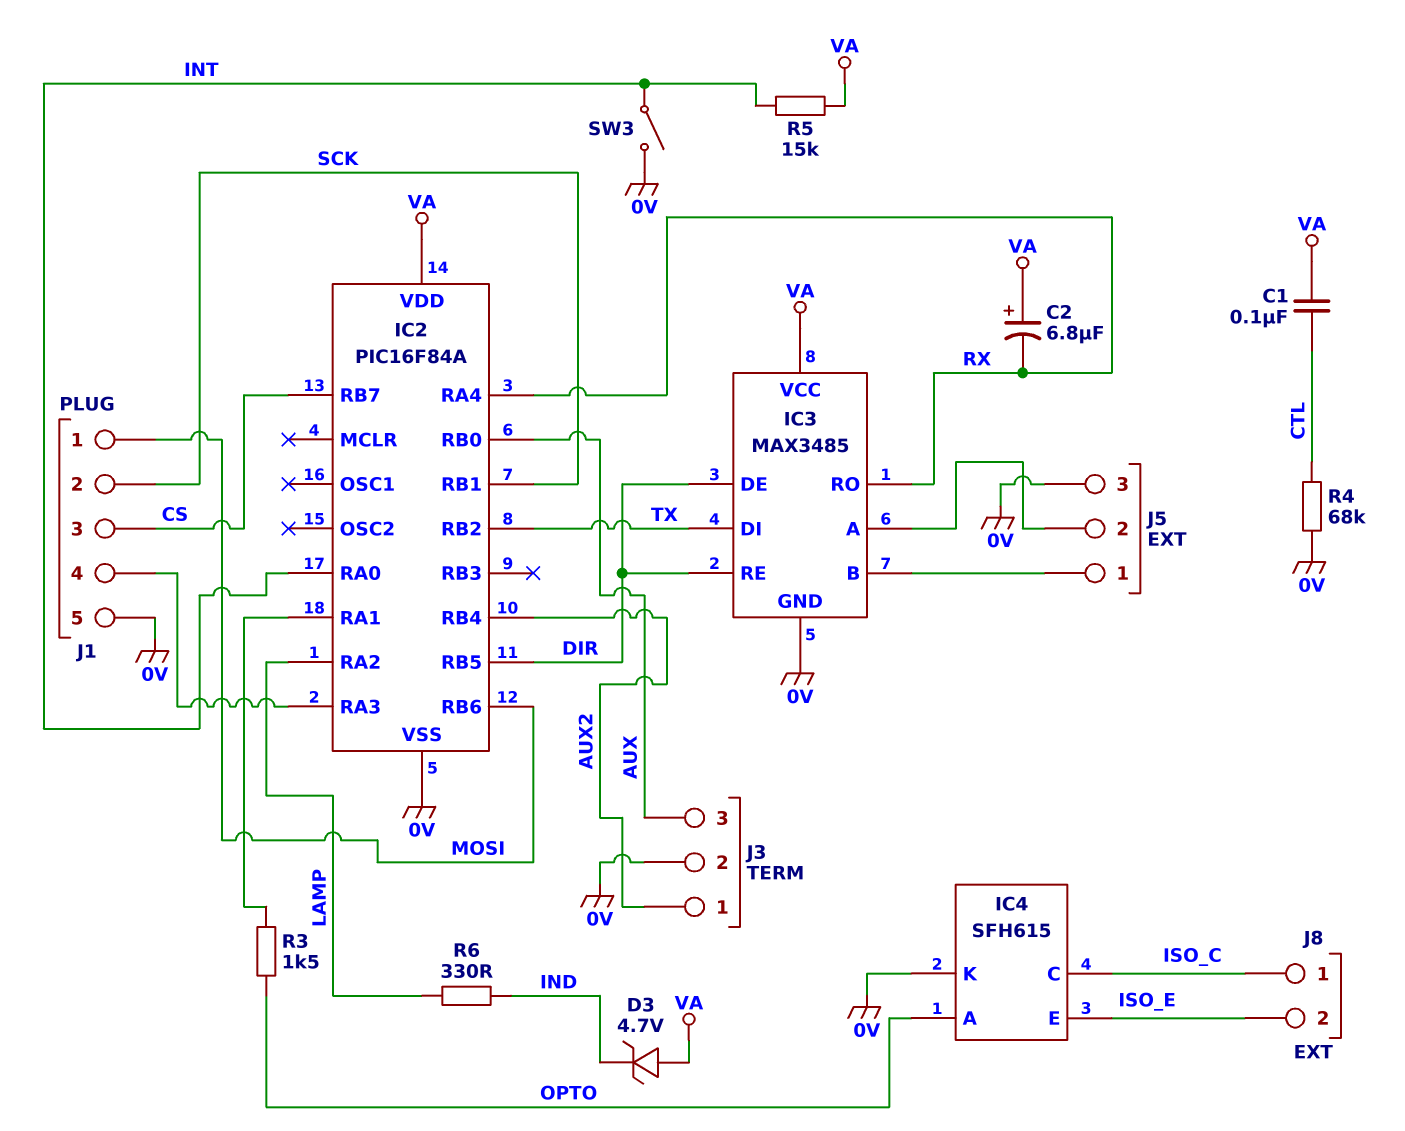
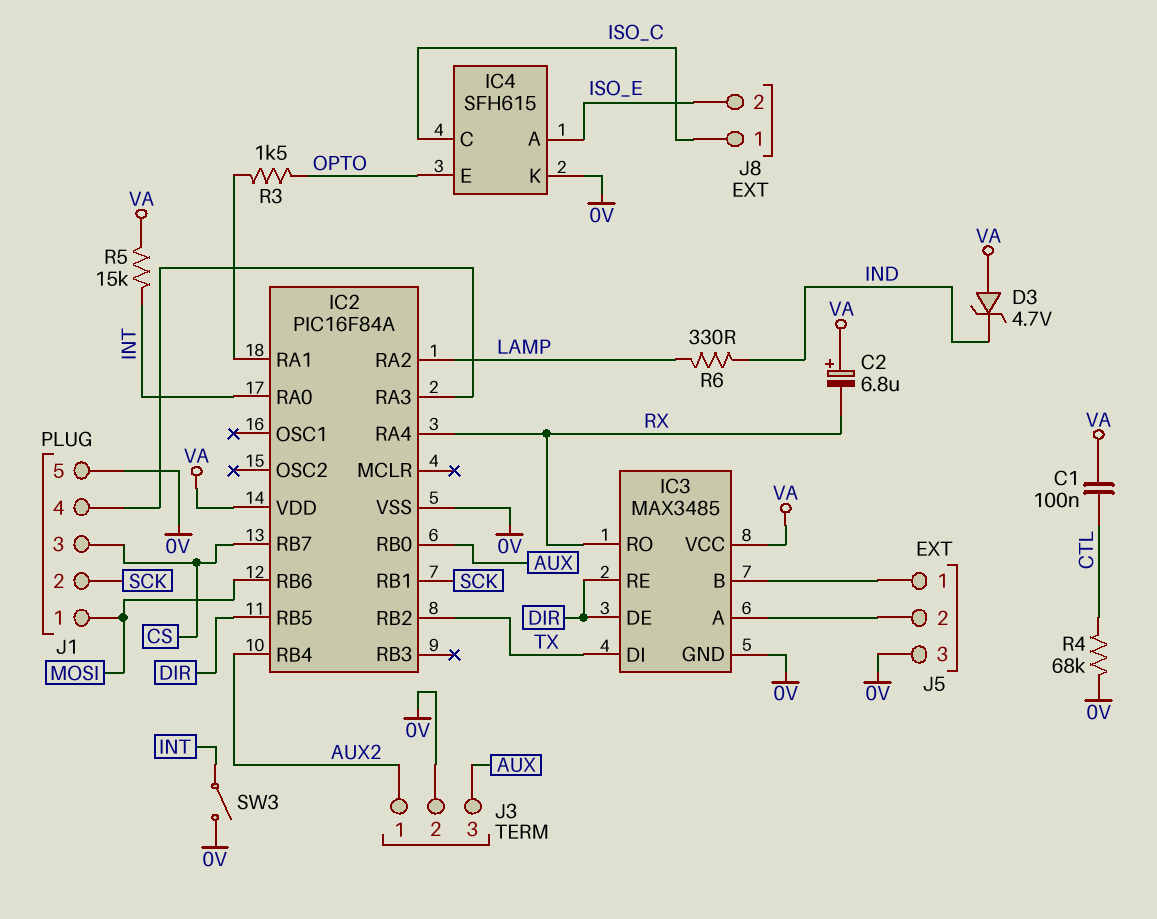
IC4 pin A: OPTO -> ISO_E
IC4 pin E: ISO_E -> OPTO

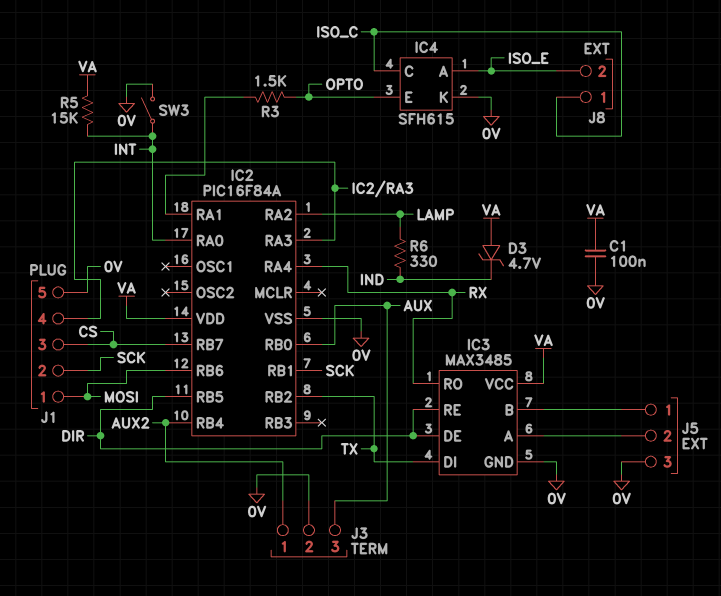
C1: 100nF (CTL, VA) -> 100nF (0V, VA)
C2: 6.8uF (plus VA, minus RX) -> none
R4: 68k (0V, CTL) -> none

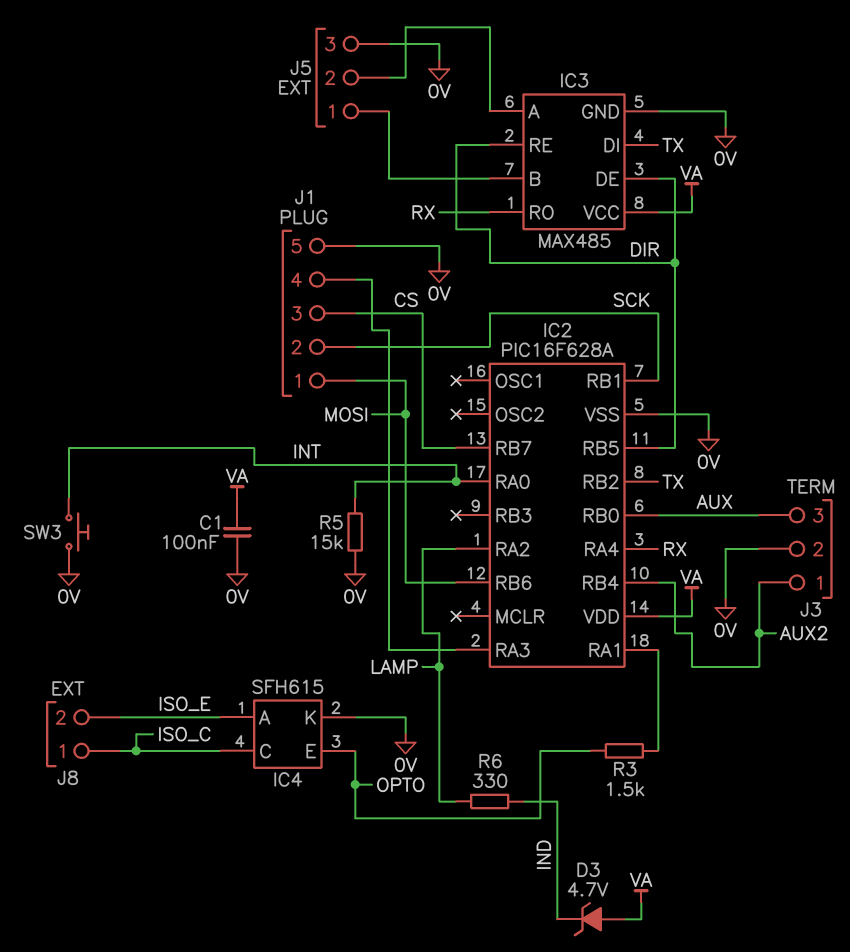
IC2: PIC16F84A -> PIC16F628A
IC3: MAX3485 -> MAX485
R5: 15k (INT, VA) -> 15k (0V, INT)
SW3: switch (0V, INT) -> button (0V, INT)

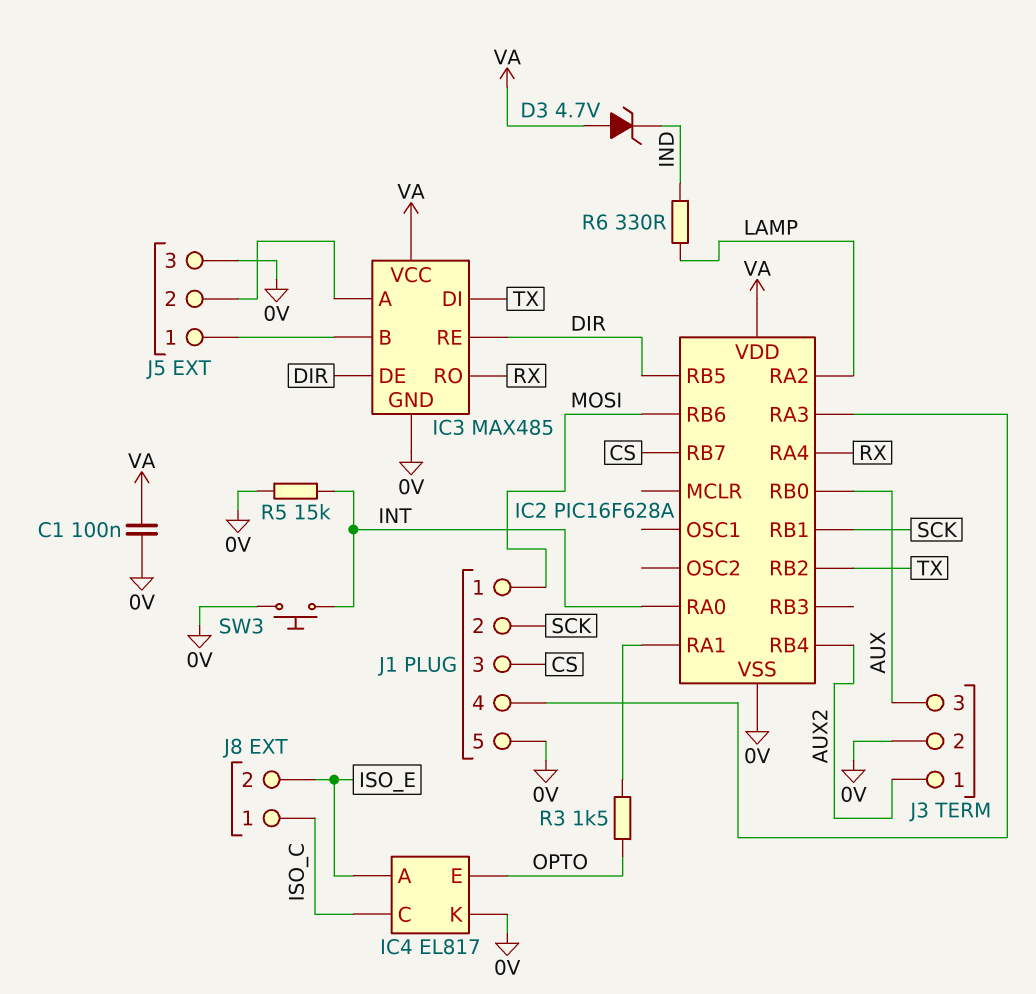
IC4: SFH615 -> EL817

